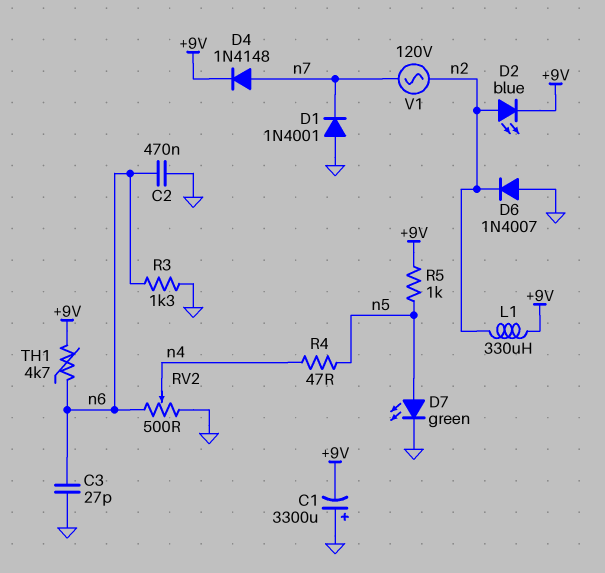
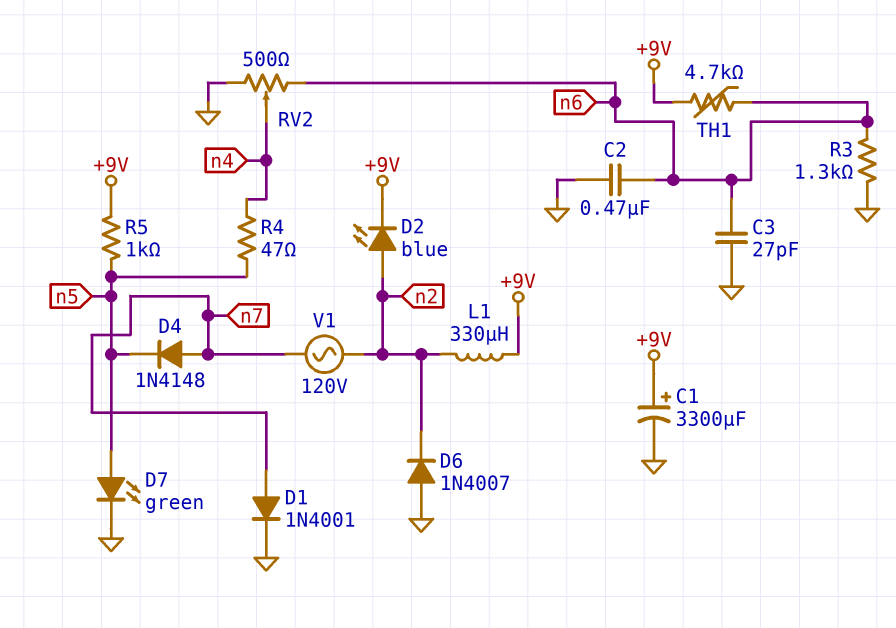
C1: 3300uF (plus GND, minus +9V) -> 3300uF (plus +9V, minus GND)
D1: diode 1N4001 (A GND, K n7) -> diode 1N4001 (A n7, K GND)
D4: diode 1N4148 (A n7, K +9V) -> diode 1N4148 (A n7, K n5)

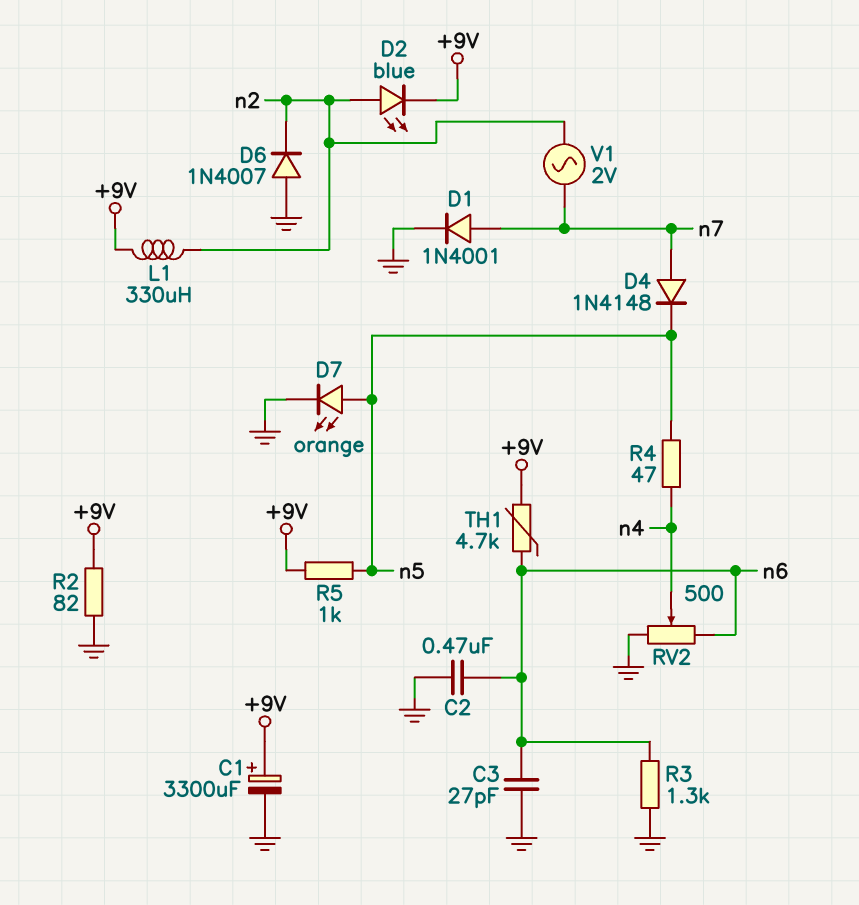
D7: LED green (A n5, K GND) -> LED orange (A n5, K GND)
R2: none -> 82 (+9V, GND)
V1: AC 120V (n2, n7) -> AC 2V (n2, n7)

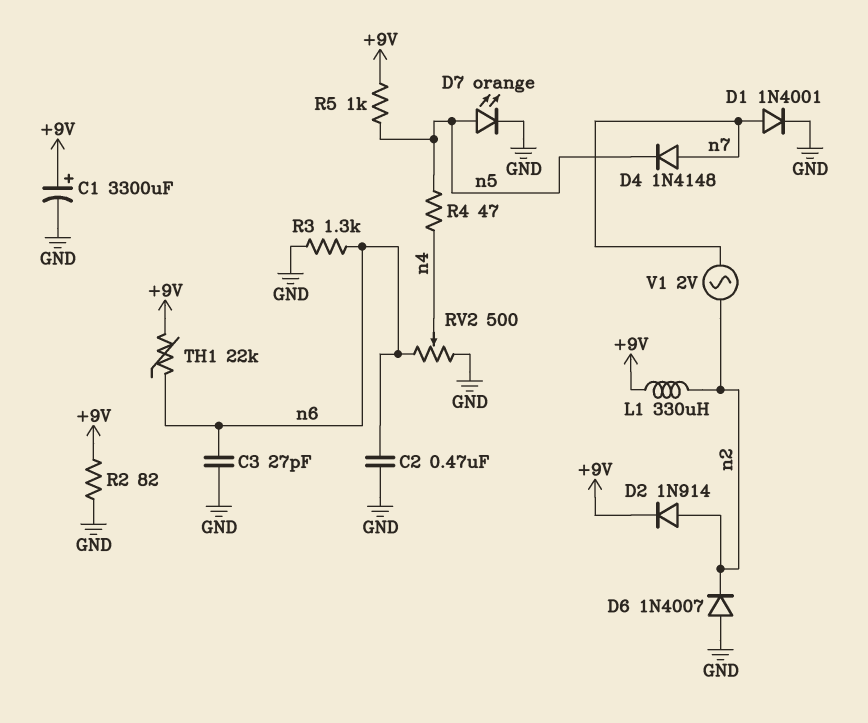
D2: LED blue (A n2, K +9V) -> diode 1N914 (A n2, K +9V)
TH1: 4.7k (+9V, n6) -> 22k (+9V, n6)

